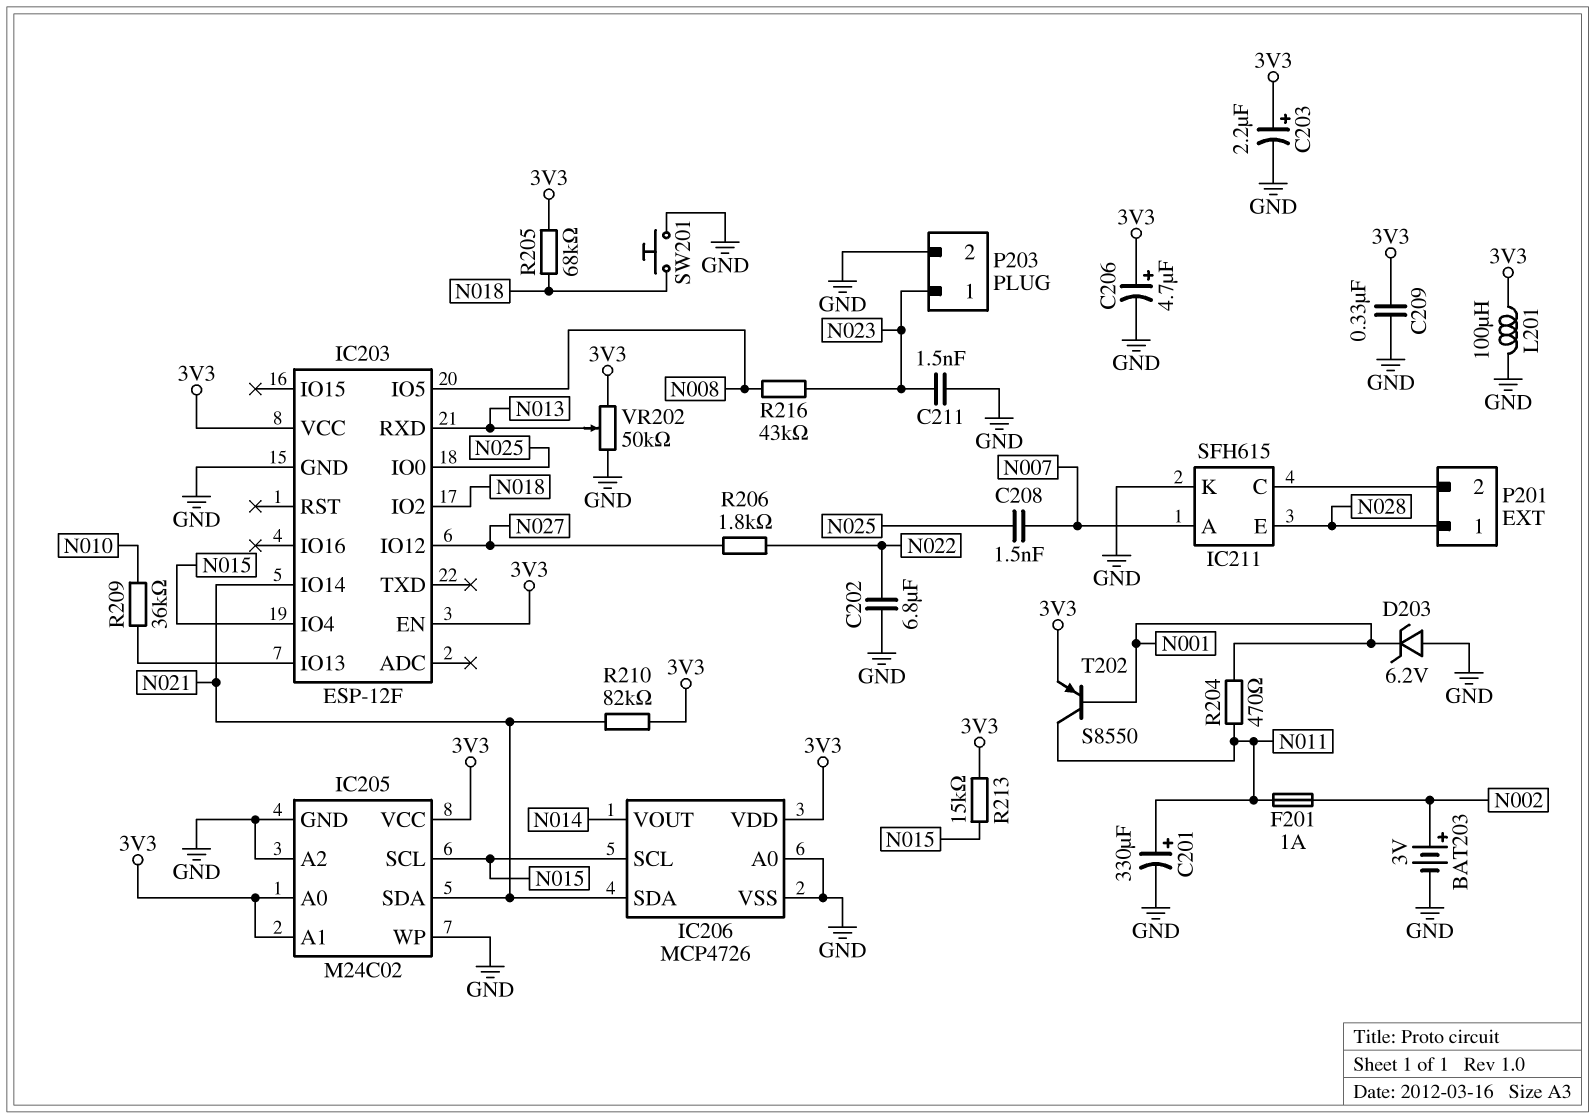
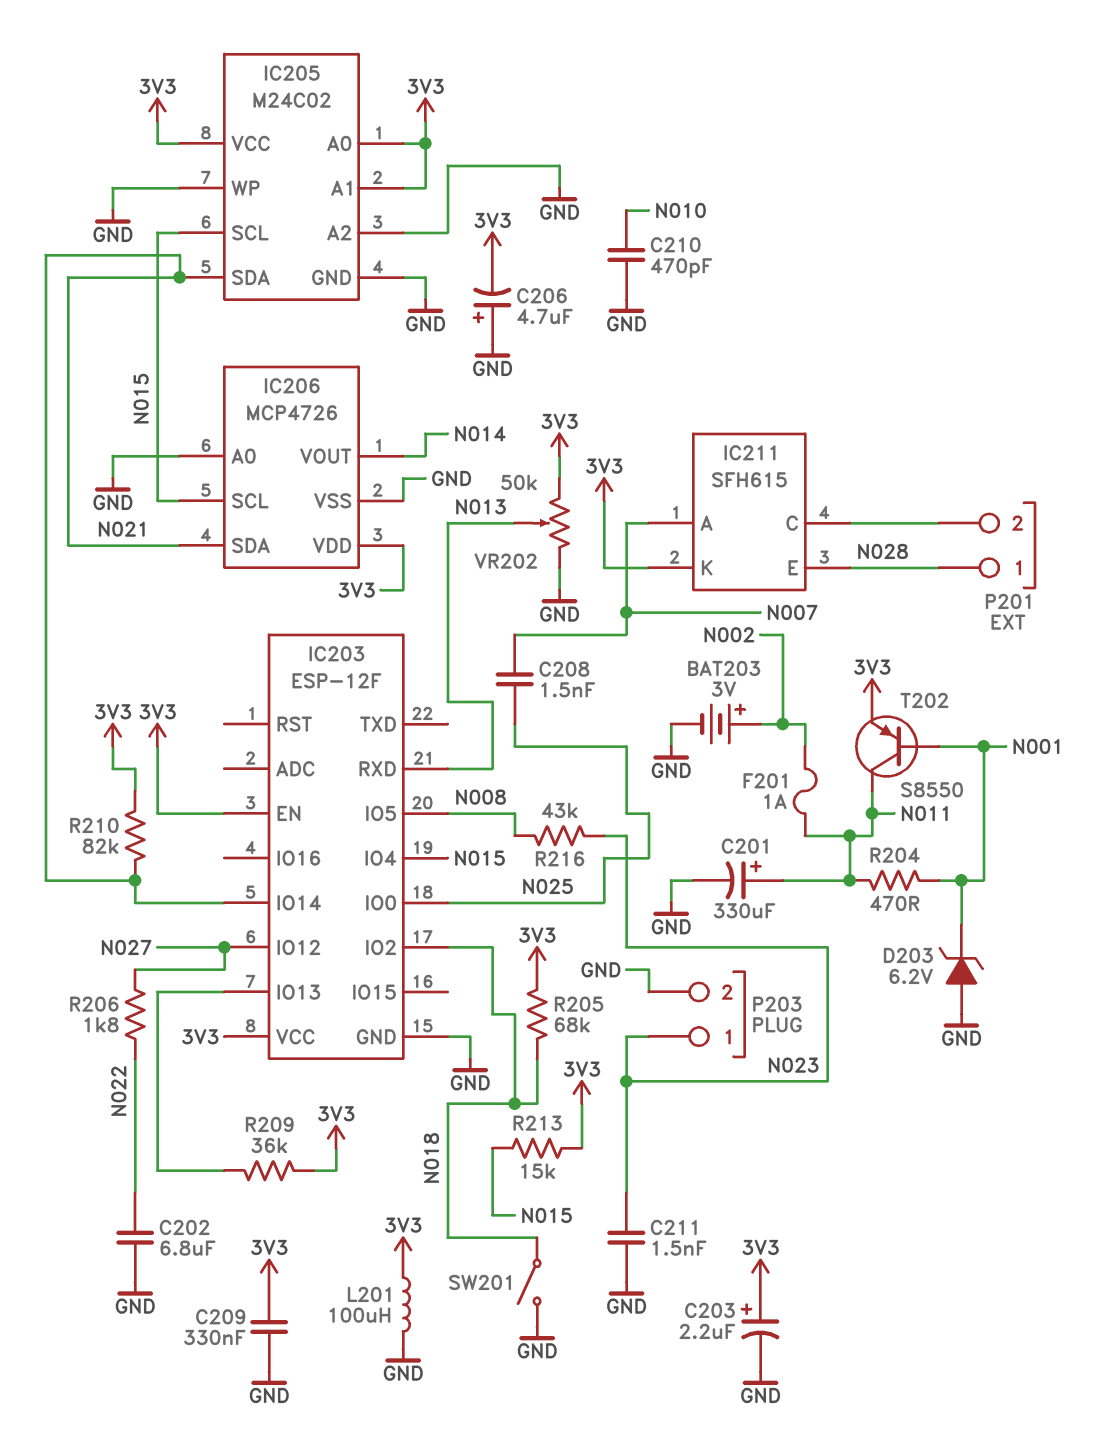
C206: 4.7uF (plus 3V3, minus GND) -> 4.7uF (plus GND, minus 3V3)
C210: none -> 470pF (GND, N010)
IC211 pin K: GND -> 3V3
R209: 36k (IC203/IO13, N010) -> 36k (3V3, IC203/IO13)
SW201: button (GND, N018) -> switch (GND, N018)

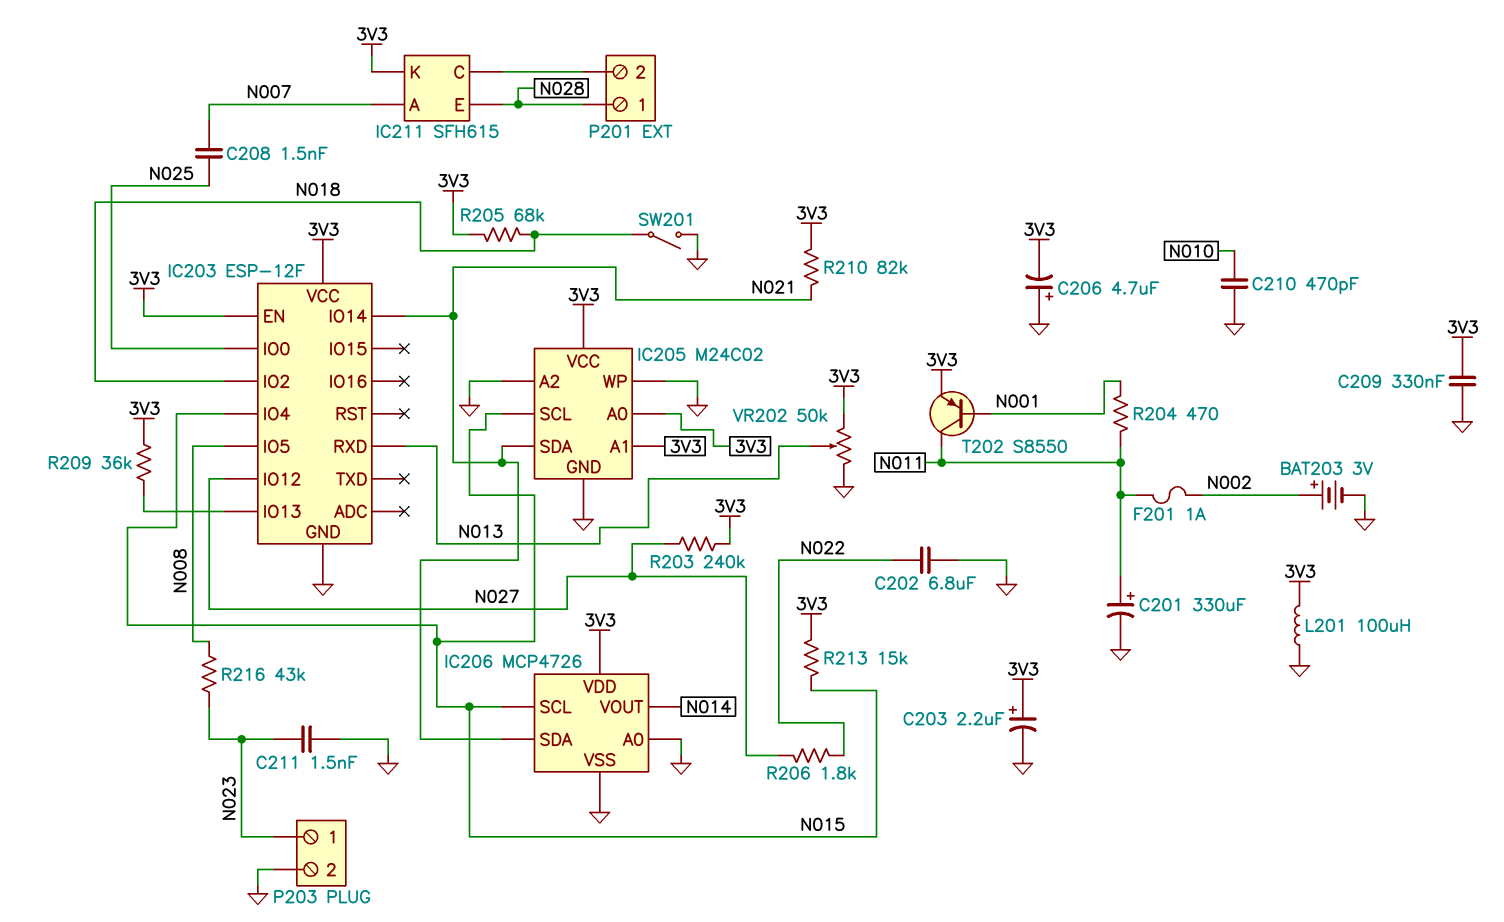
D203: zener 6.2V (A GND, K N001) -> none
R203: none -> 240k (3V3, N027)

